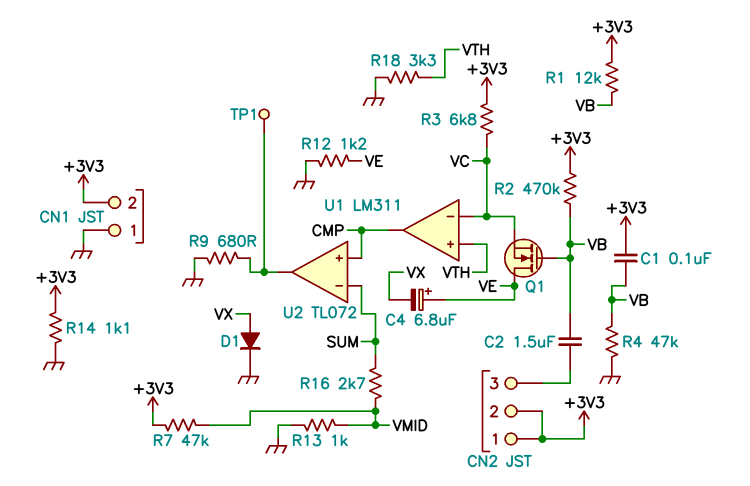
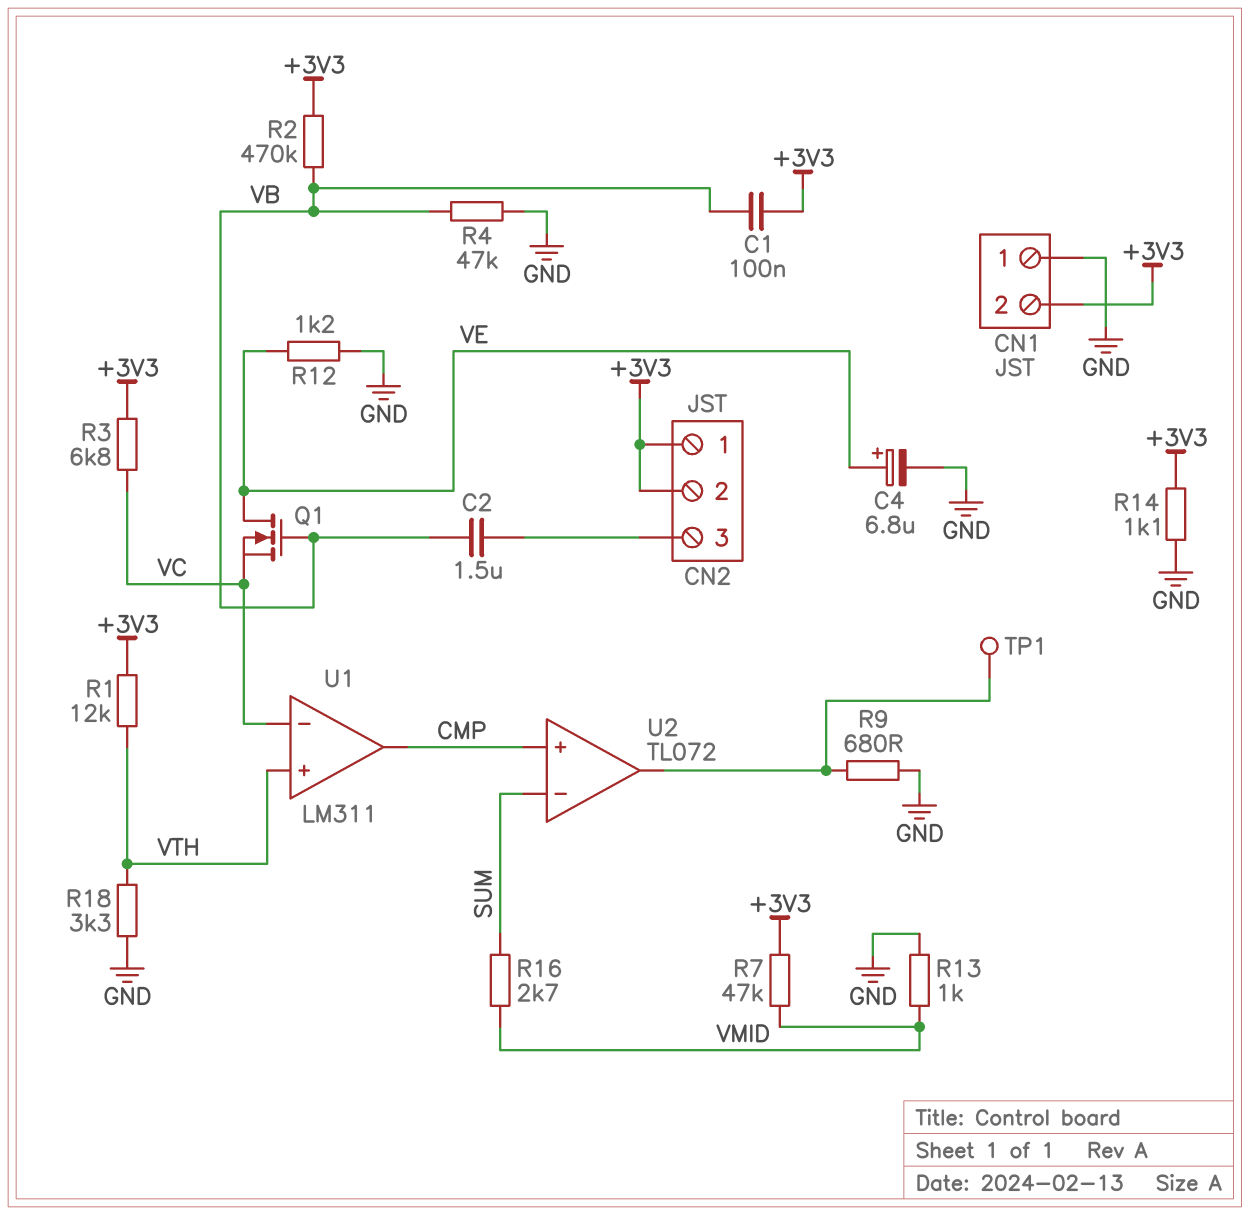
C4: 6.8uF (plus VE, minus VX) -> 6.8uF (plus VE, minus GND)
D1: diode (A VX, K GND) -> none
R1: 12k (+3V3, VB) -> 12k (+3V3, VTH)

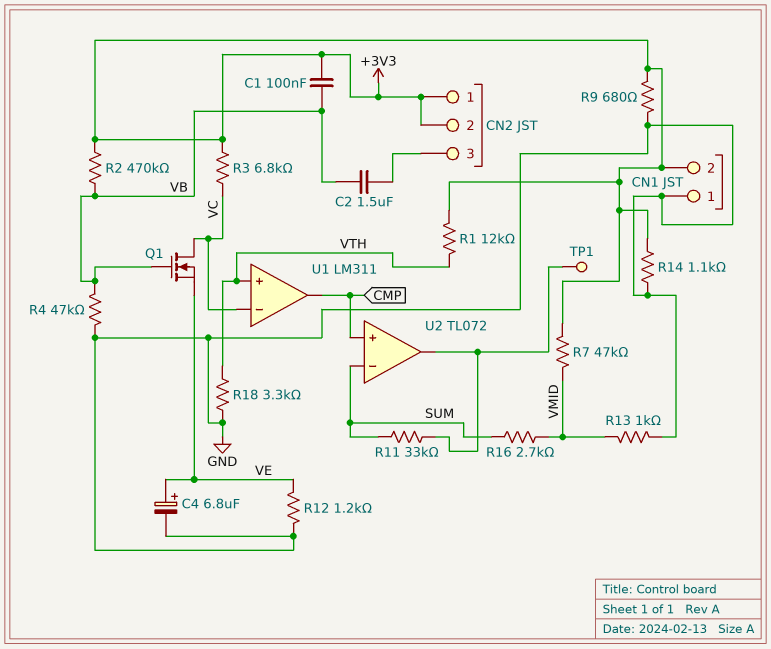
Q1: NMOS (G VB, D VE, S VC) -> NMOS (G VB, D VC, S VE)
R9: 680 (GND, U2/out) -> 680 (+3V3, GND)
R11: none -> 33k (SUM, U2/out)

